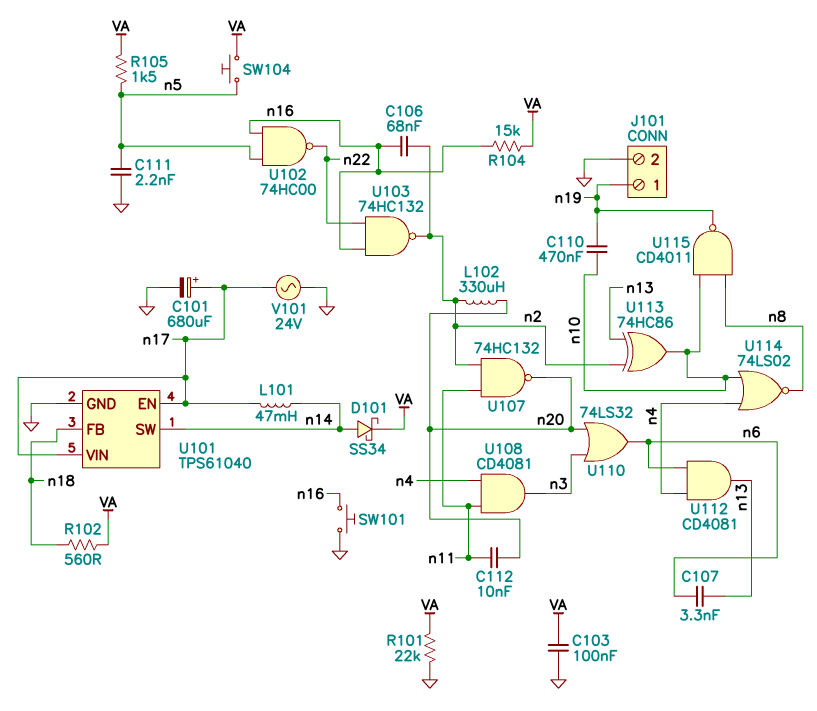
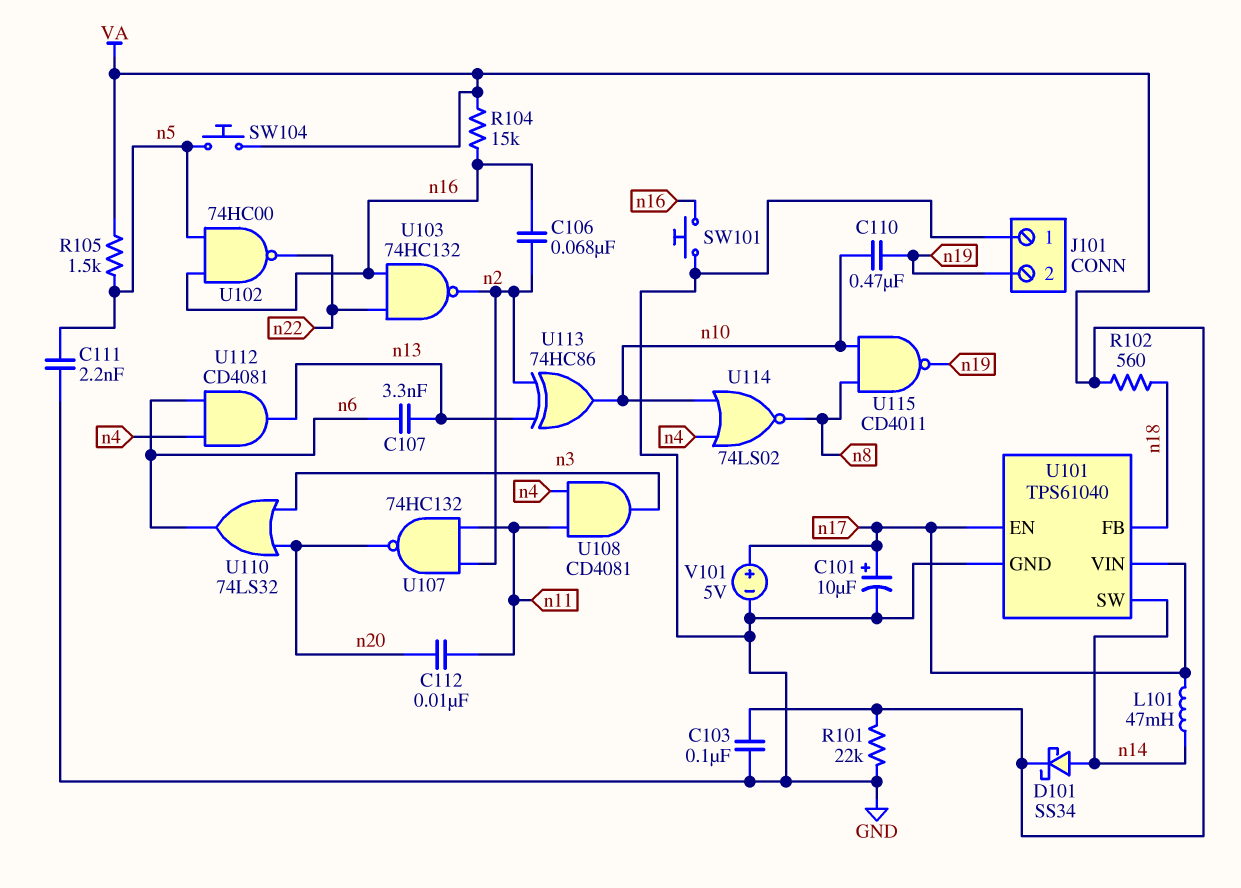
C101: 680uF (plus n17, minus GND) -> 10uF (plus n17, minus GND)
J101 pin 1: n19 -> GND
J101 pin 2: GND -> n19
L102: 330uH (n2, n20) -> none
V101: AC 24V (GND, n17) -> 5V (plus n17, minus GND)

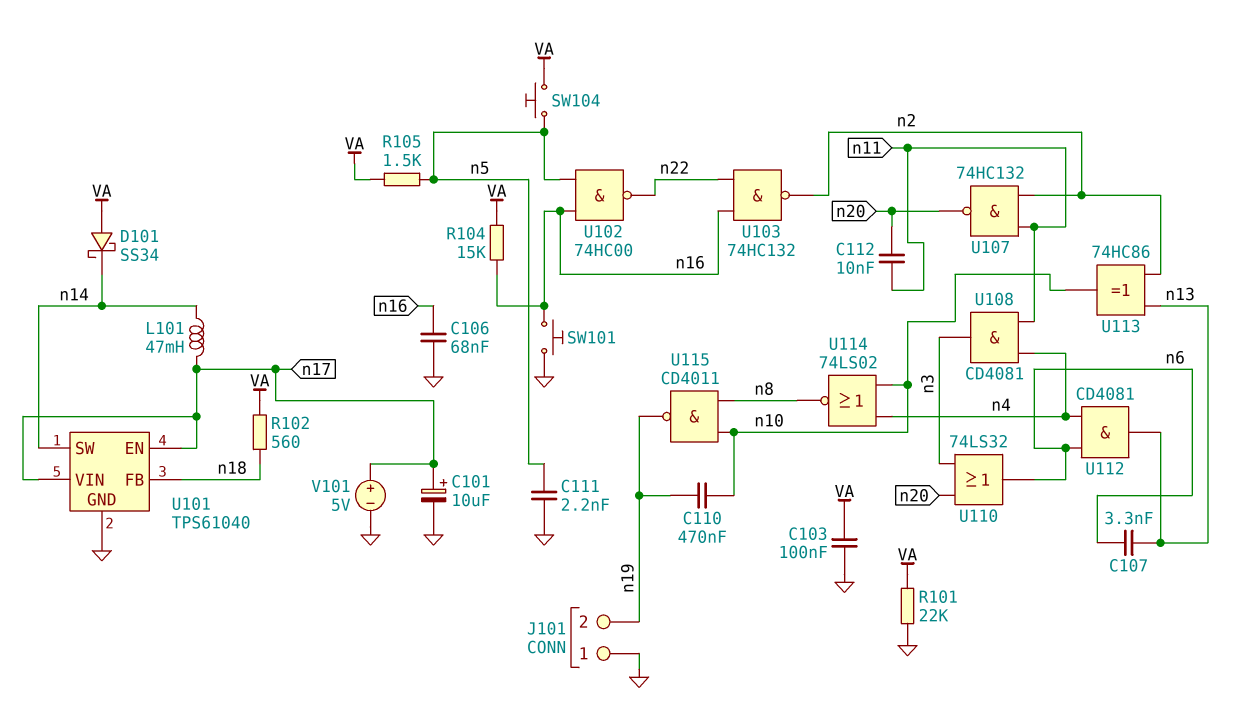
C106: 68nF (n2, n16) -> 68nF (GND, n16)
D101: schottky SS34 (A n14, K VA) -> schottky SS34 (A VA, K n14)

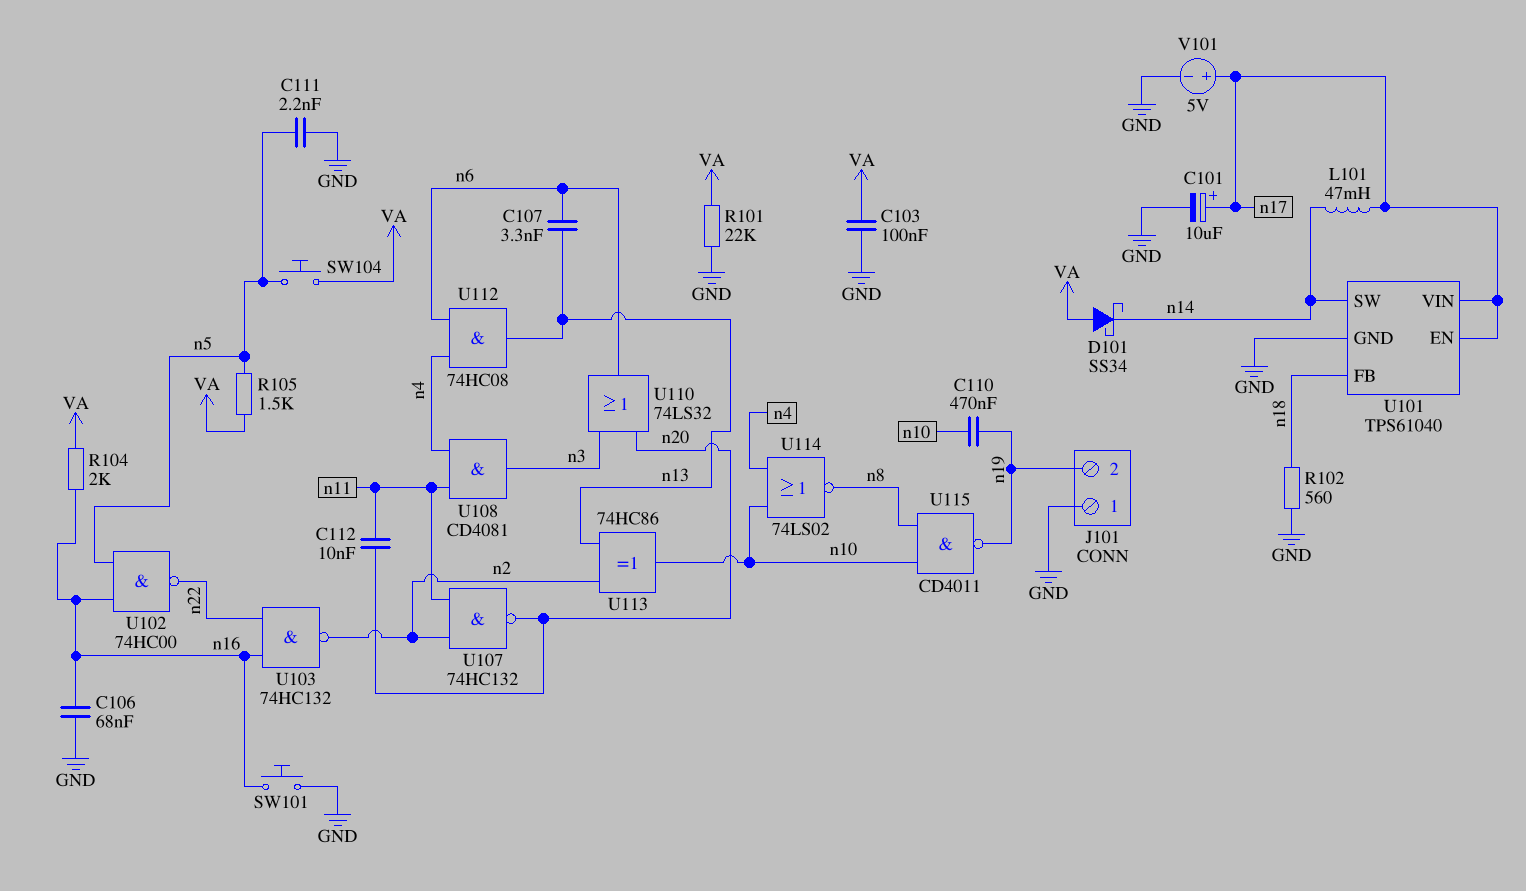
R102: 560 (VA, n18) -> 560 (GND, n18)
R104: 15k (VA, n16) -> 2k (VA, n16)
U112: AND CD4081 (in n4, in n6, out n13) -> AND 74HC08 (in n4, in n6, out n13)

